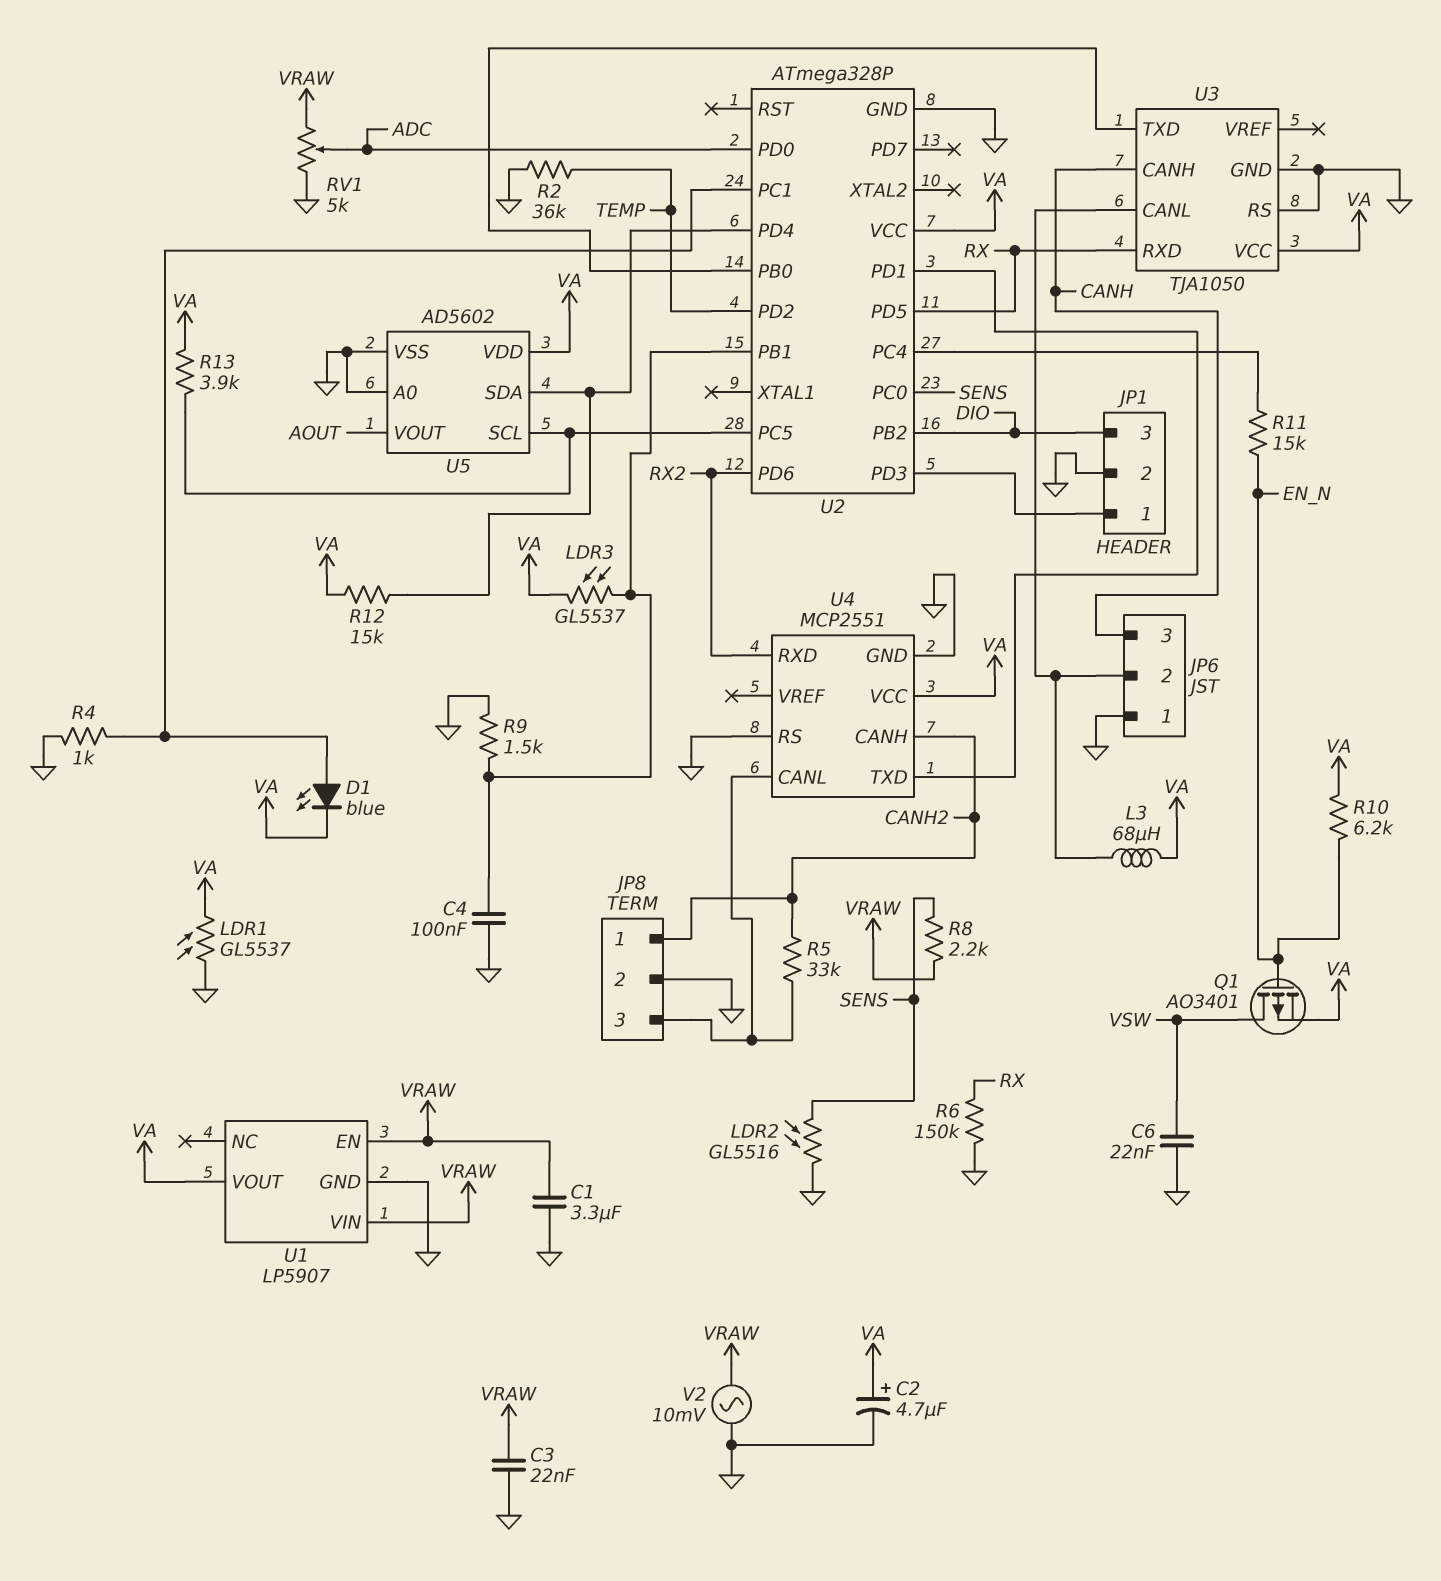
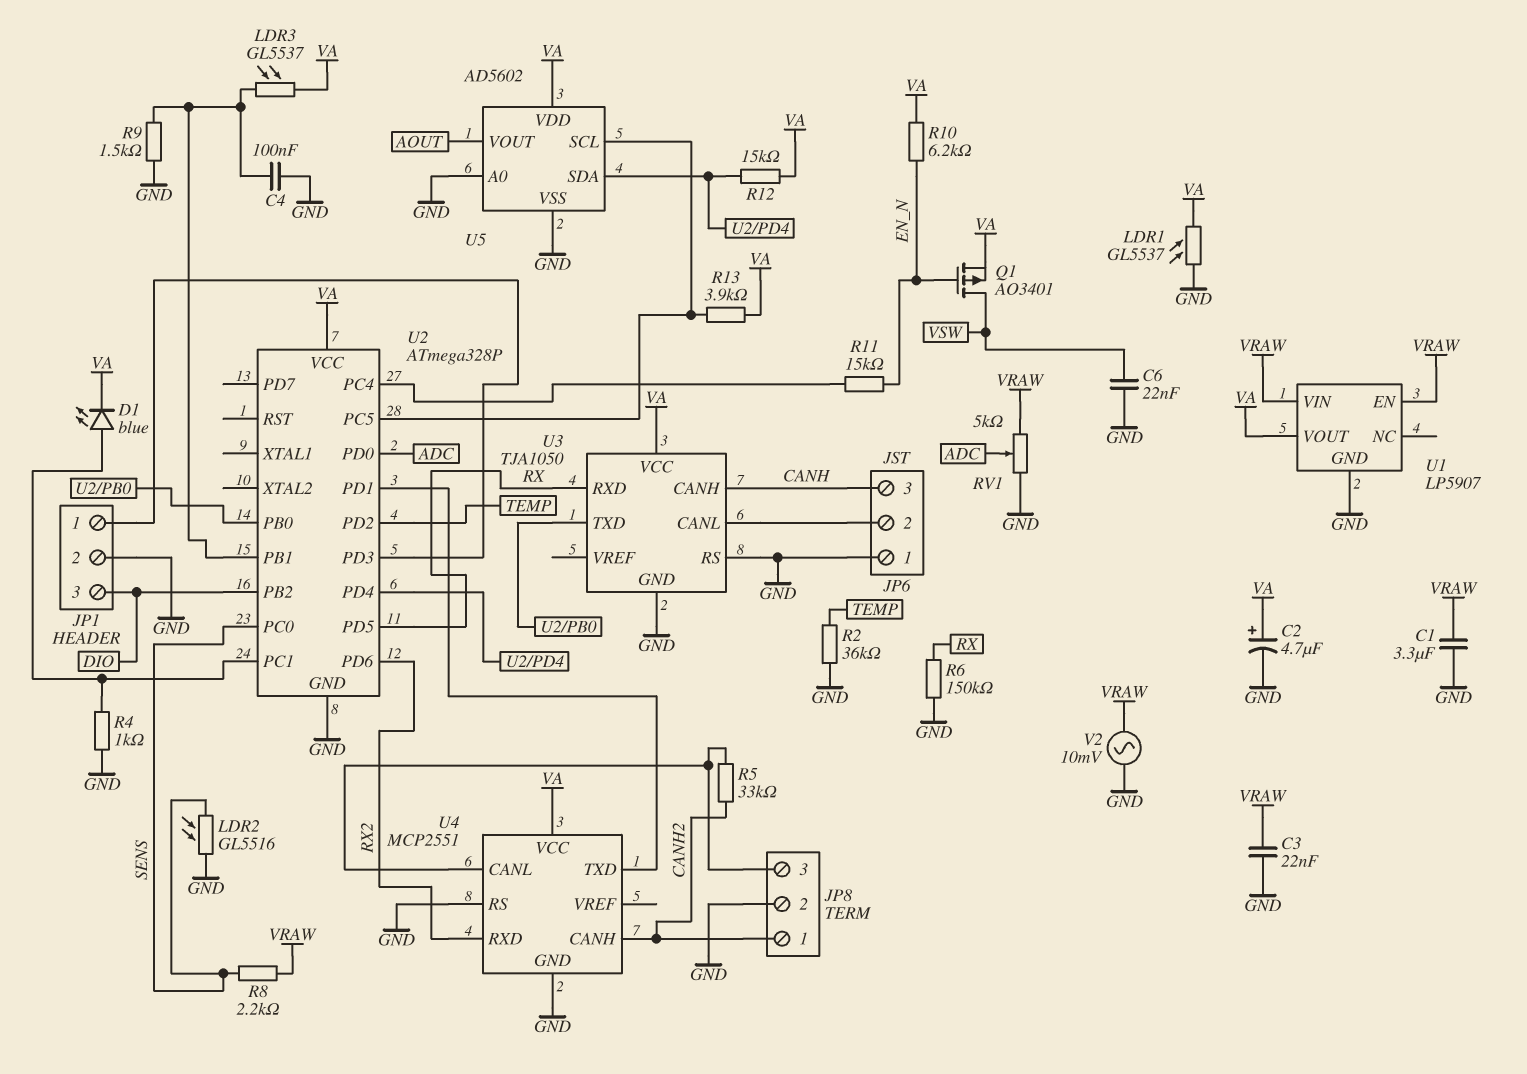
L3: 68uH (JP6/2, VA) -> none

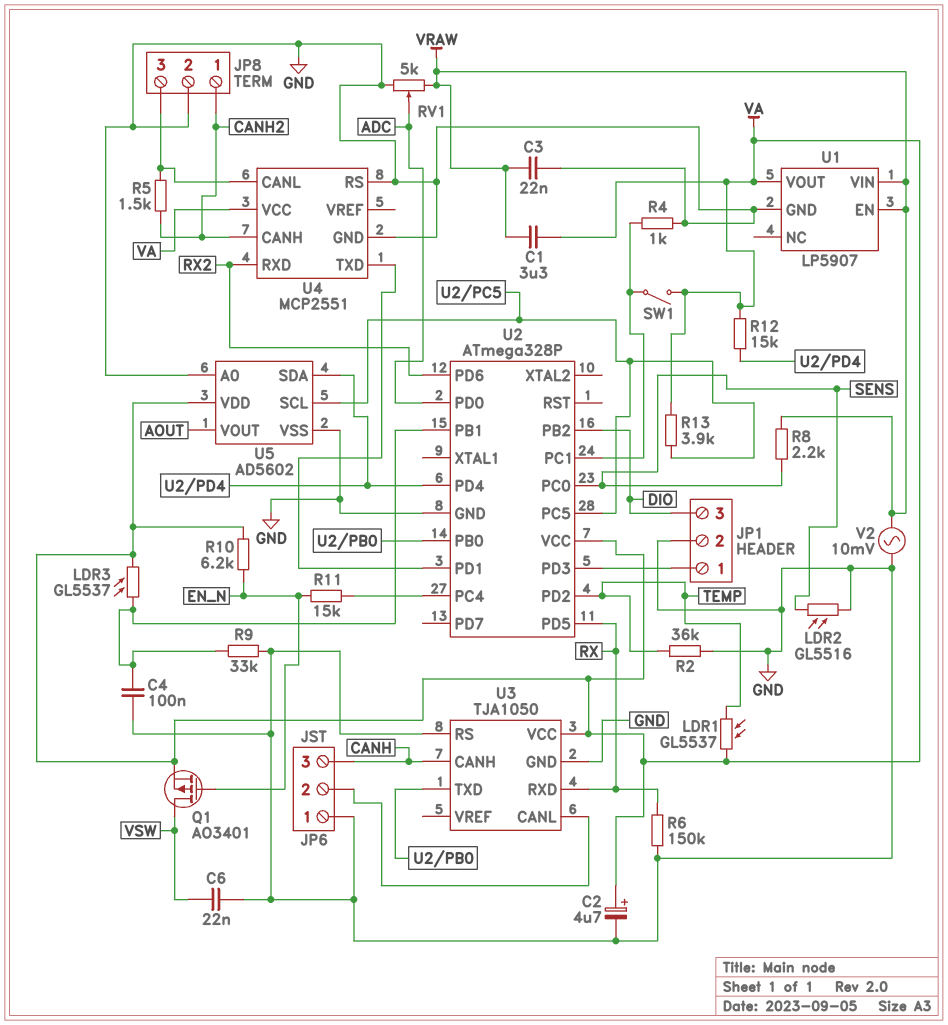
C1: 3.3uF (GND, VRAW) -> 3.3uF (VA, VRAW)
D1: LED blue (A U2/PC1, K VA) -> none
LDR1: GL5537 (GND, VA) -> GL5537 (TEMP, VA)
R5: 33k (CANH2, JP8/3) -> 1.5k (CANH2, JP8/3)
R9: 1.5k (GND, U2/PB1) -> 33k (GND, U2/PB1)
SW1: none -> switch (U2/PC1, VA)

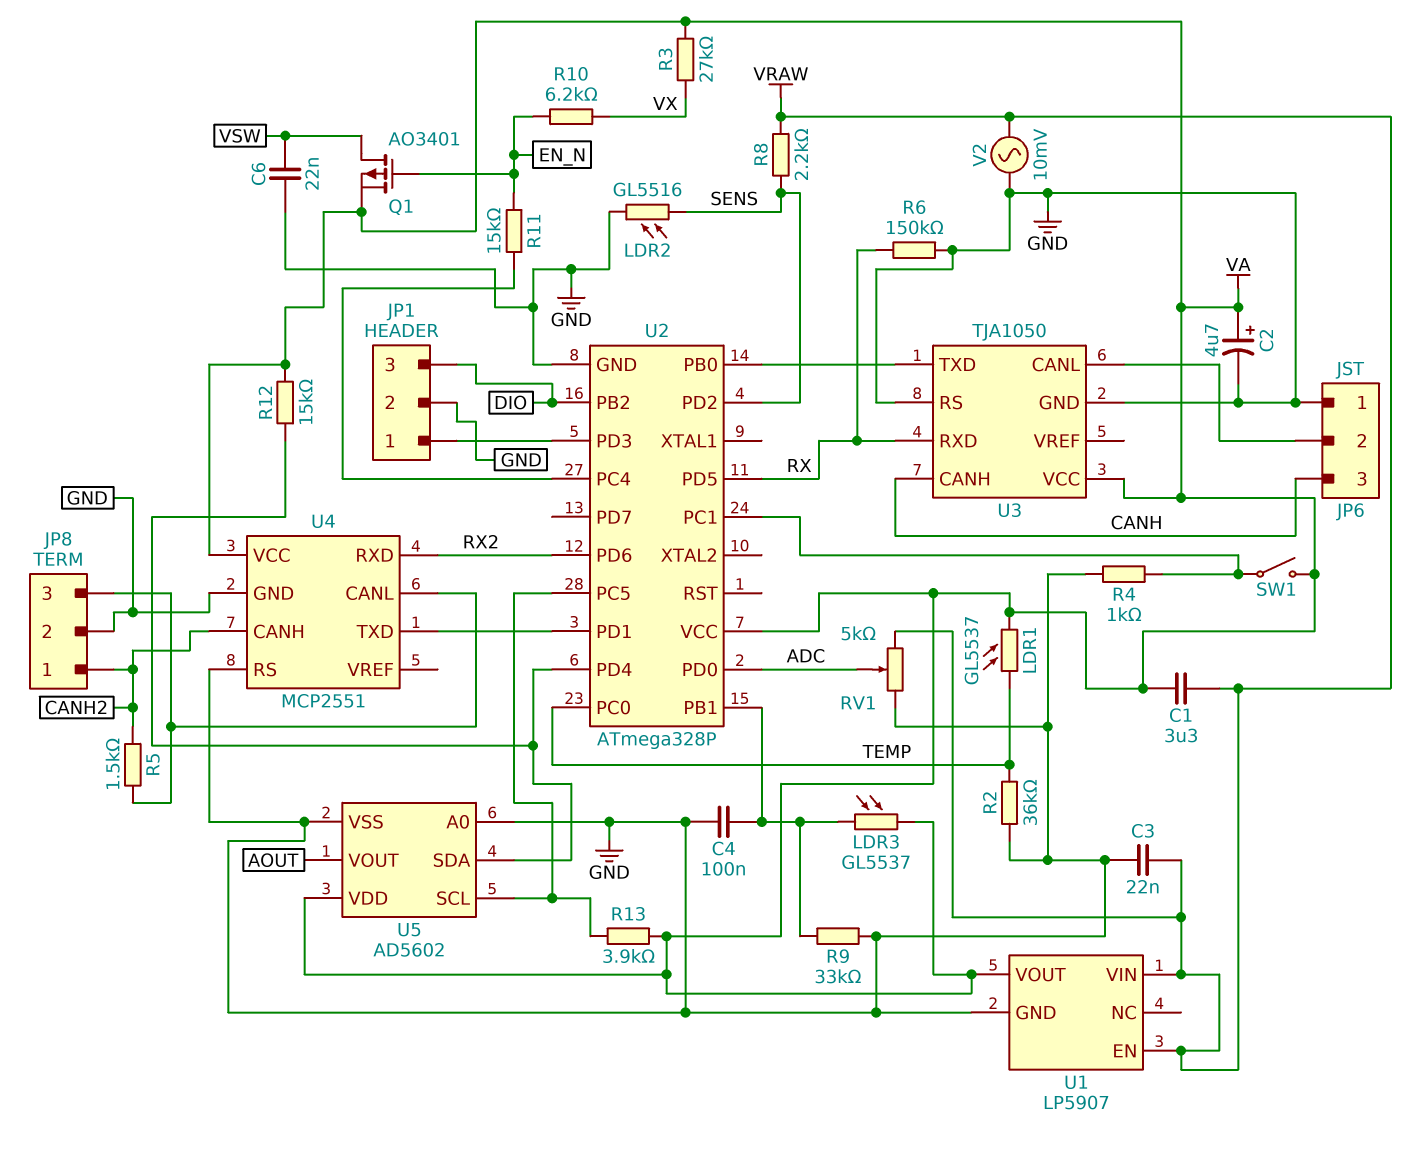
R3: none -> 27k (VA, VX)
R10: 6.2k (EN_N, VA) -> 6.2k (EN_N, VX)
U2 pin PC0: SENS -> TEMP
U2 pin PD2: TEMP -> SENS

